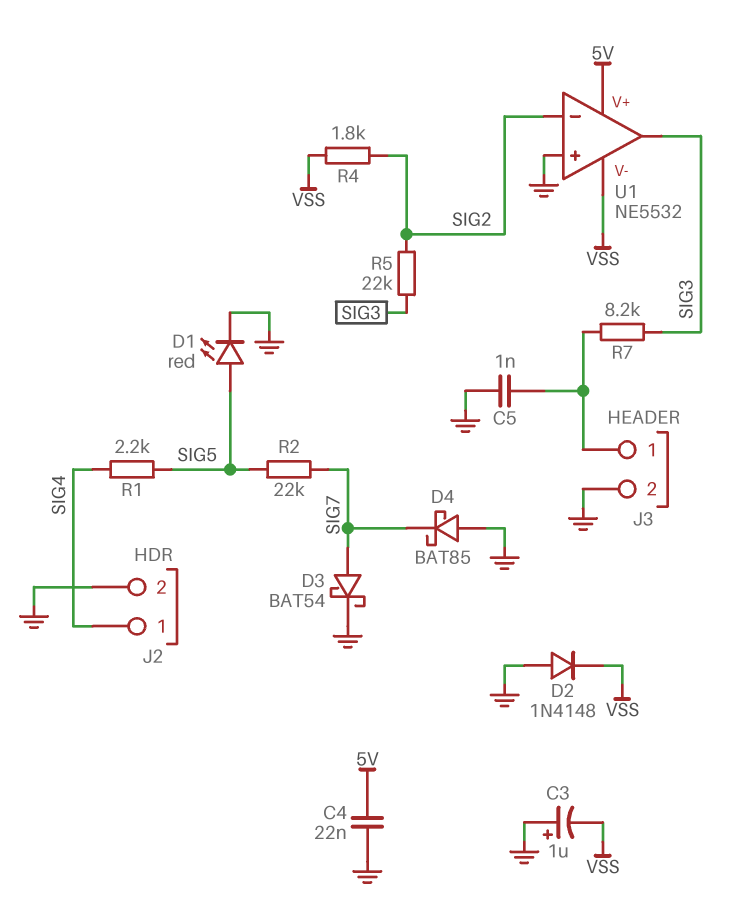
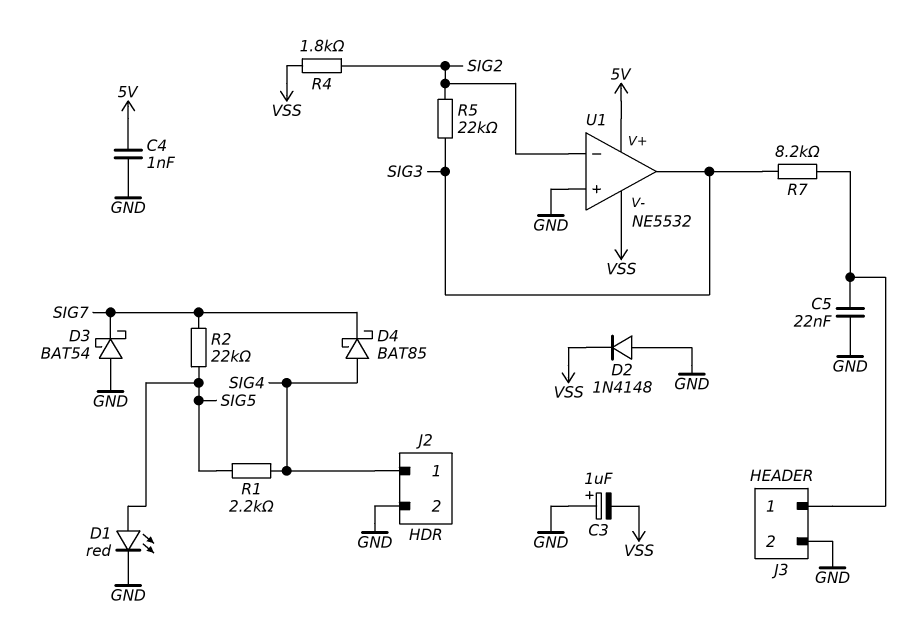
C4: 22nF (5V, GND) -> 1nF (5V, GND)
C5: 1nF (GND, J3/1) -> 22nF (GND, J3/1)
D3: schottky BAT54 (A SIG7, K GND) -> schottky BAT54 (A GND, K SIG7)
D4: schottky BAT85 (A GND, K SIG7) -> schottky BAT85 (A SIG4, K SIG7)

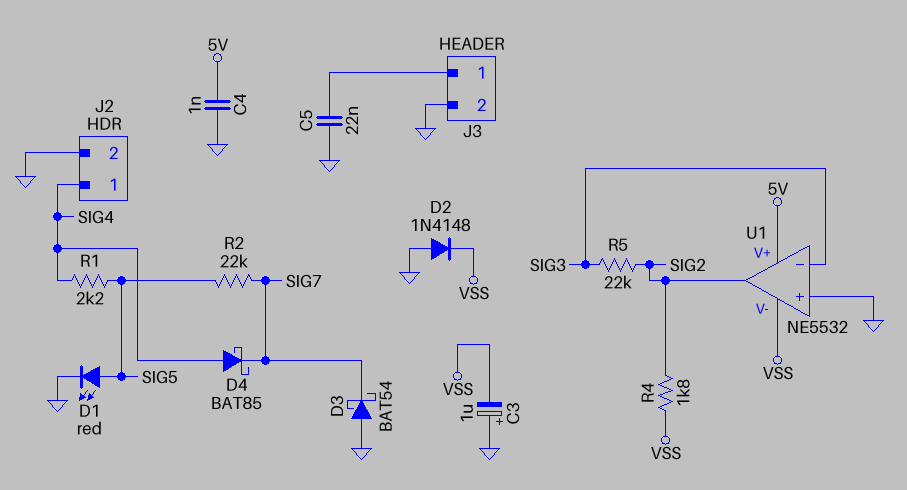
R7: 8.2k (J3/1, SIG3) -> none
U1 pin in-: SIG2 -> SIG3
U1 pin out: SIG3 -> SIG2

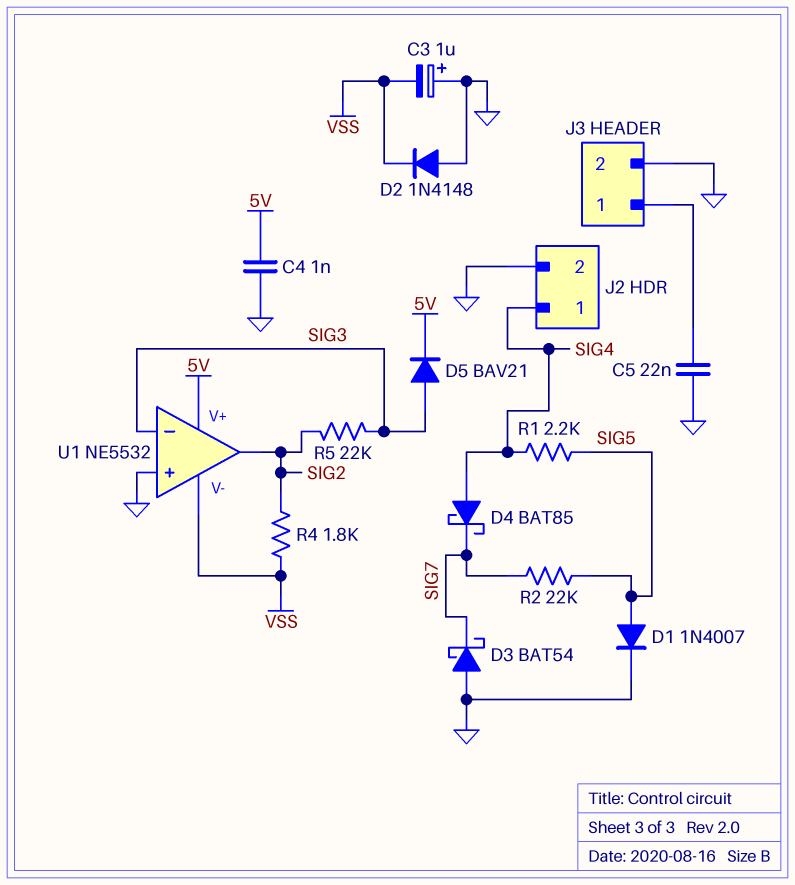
D1: LED red (A SIG5, K GND) -> diode 1N4007 (A SIG5, K GND)
D5: none -> diode BAV21 (A SIG3, K 5V)

